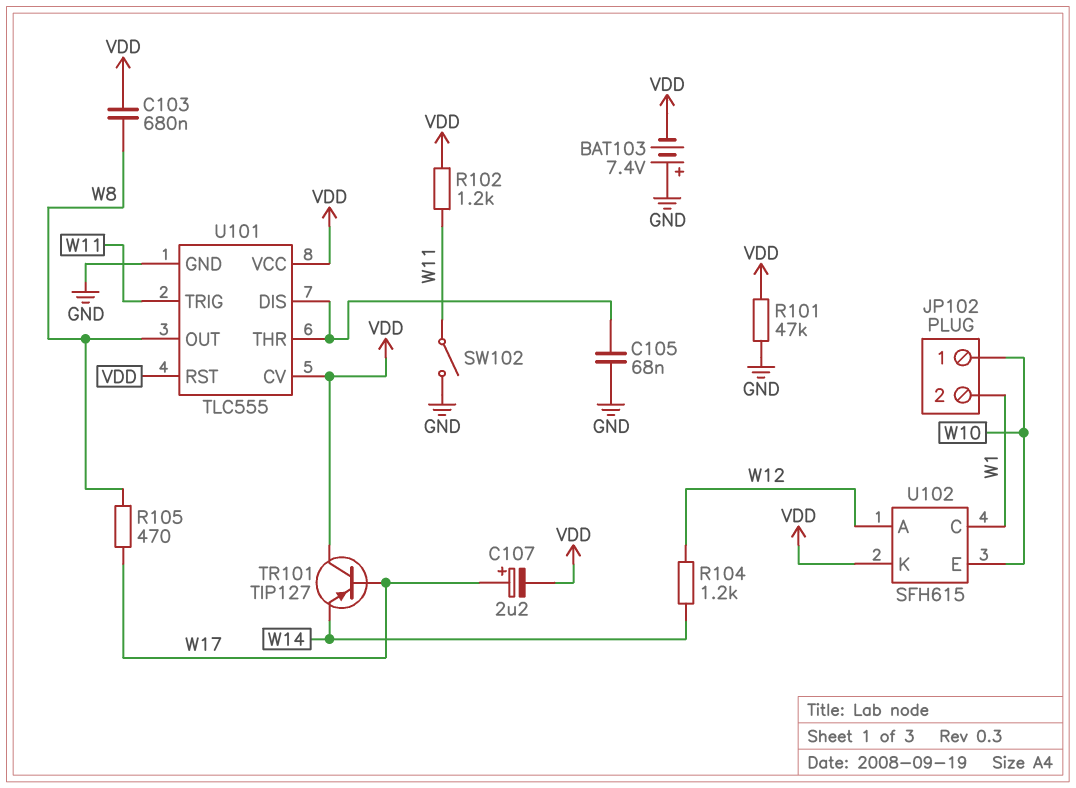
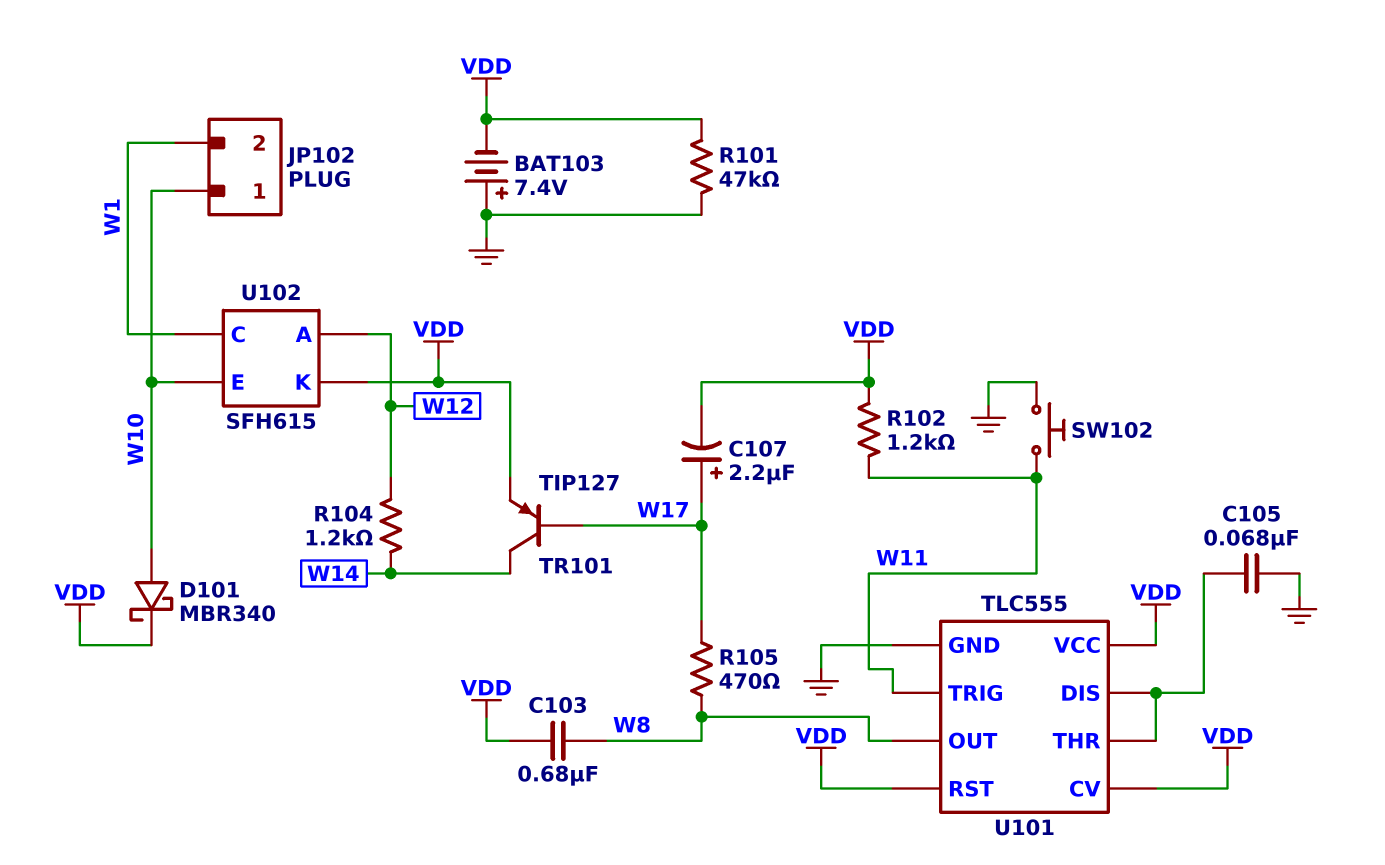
D101: none -> schottky MBR340 (A W10, K VDD)
SW102: switch (GND, W11) -> button (GND, W11)
TR101: PNP TIP127 (B W17, C VDD, E W14) -> PNP TIP127 (B W17, C W14, E VDD)

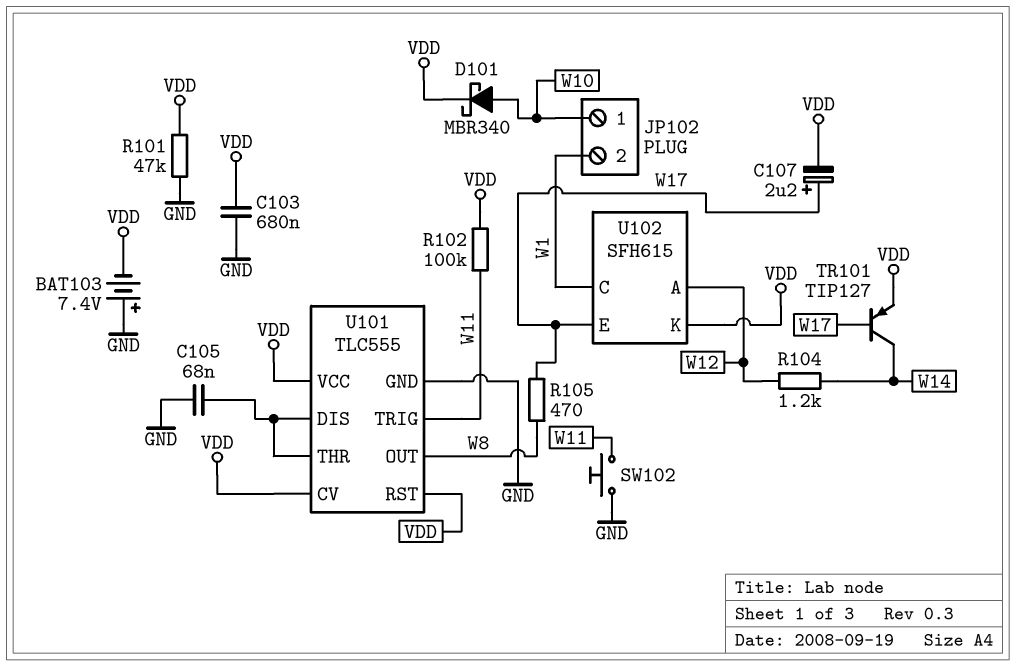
C103: 680nF (VDD, W8) -> 680nF (GND, VDD)
R102: 1.2k (VDD, W11) -> 100k (VDD, W11)
U102 pin E: W10 -> W17

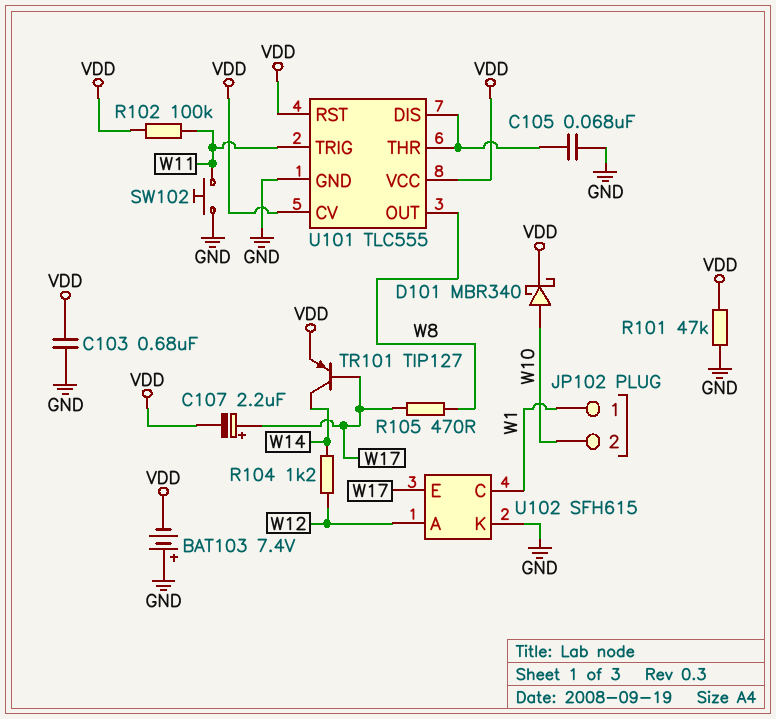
JP102 pin 1: W10 -> W1
JP102 pin 2: W1 -> W10
U102 pin K: VDD -> GND

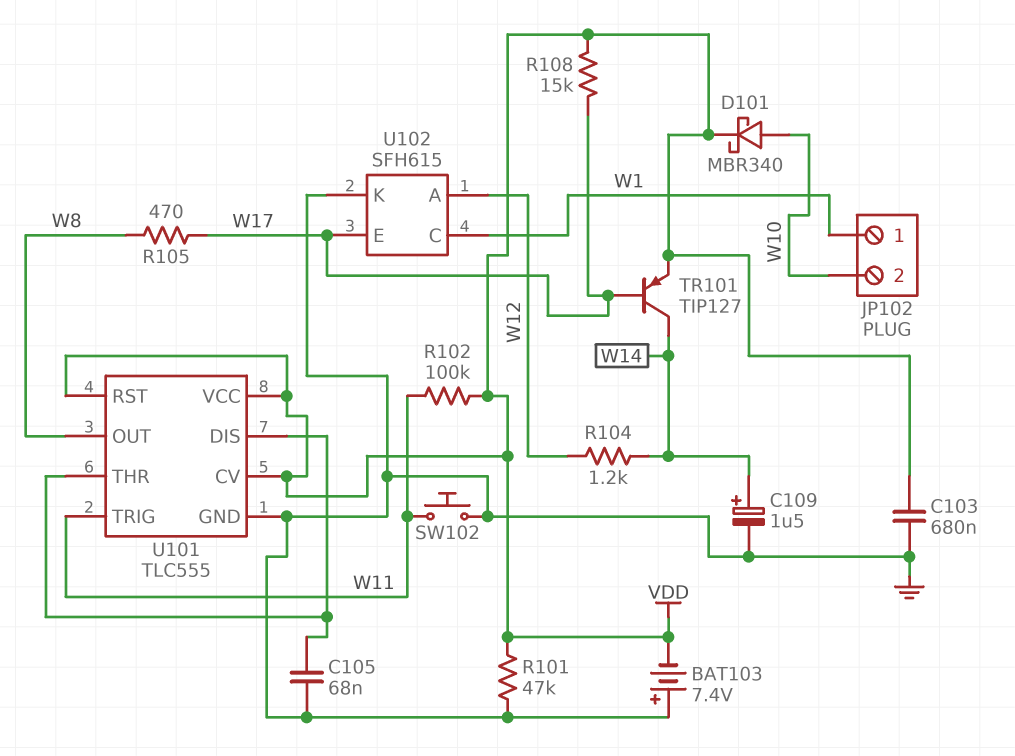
C107: 2.2uF (plus W17, minus VDD) -> none
C109: none -> 1.5uF (plus W14, minus GND)
R108: none -> 15k (VDD, W17)

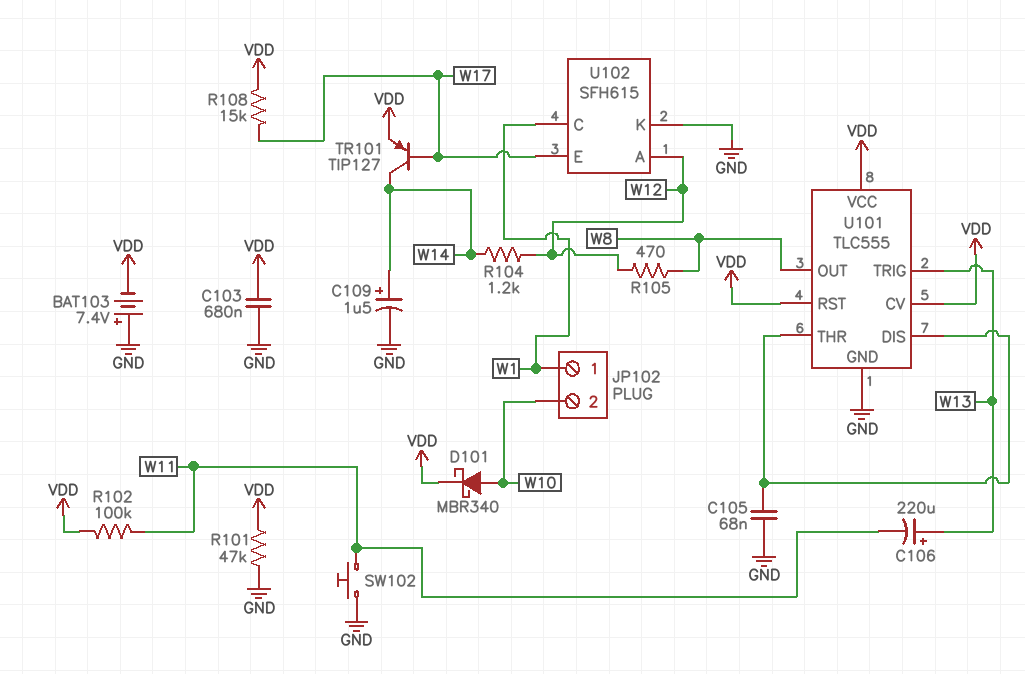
C106: none -> 220uF (plus W13, minus W11)
R105: 470 (W8, W17) -> 470 (W8, W12)
U101 pin TRIG: W11 -> W13

